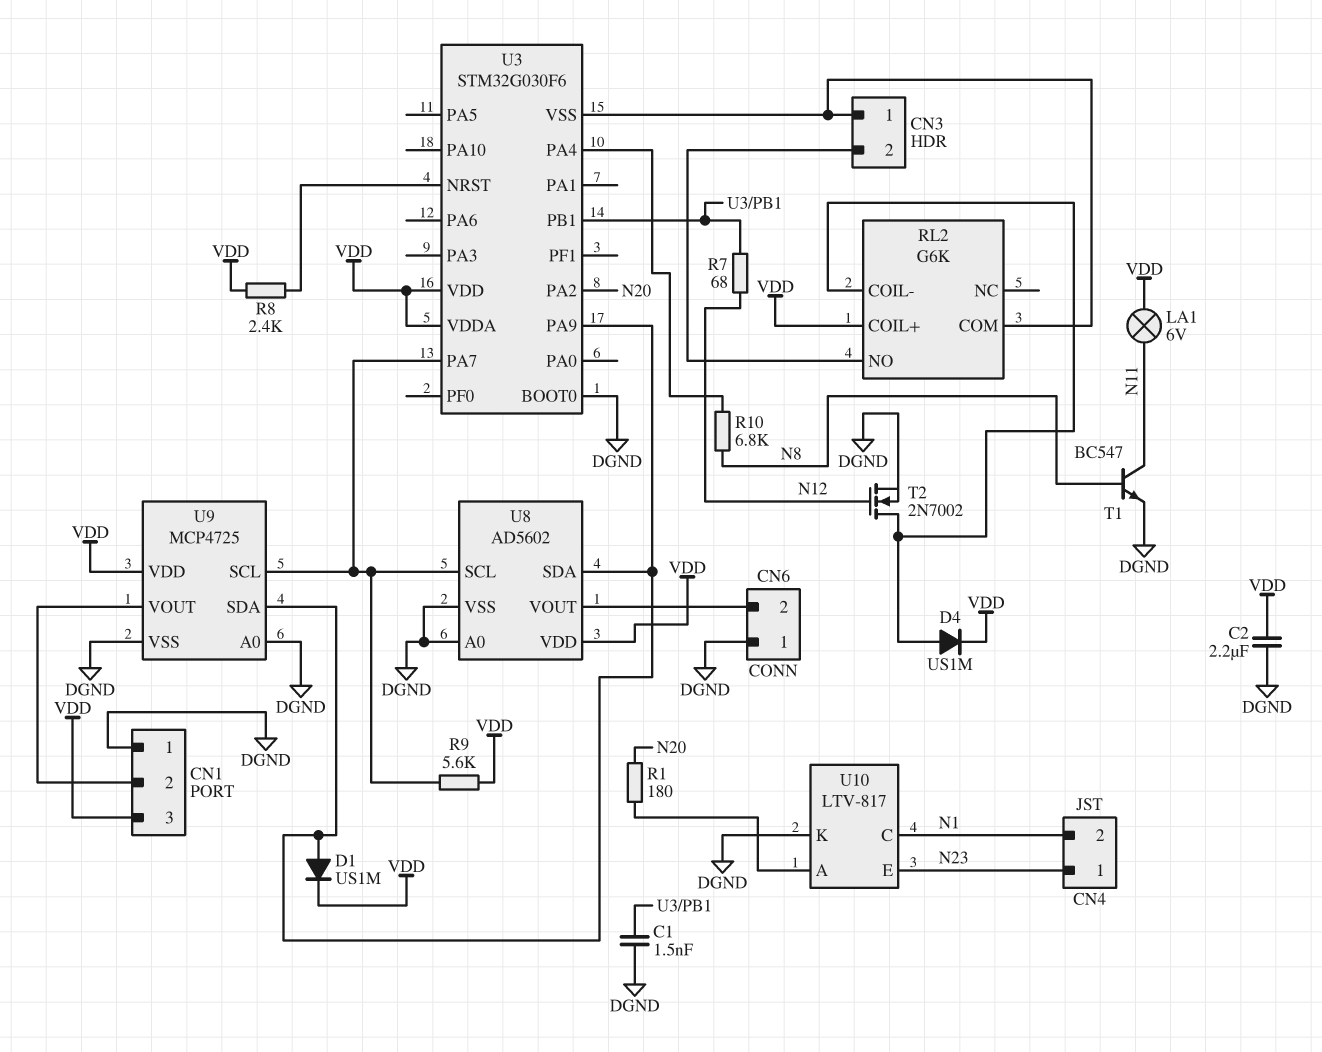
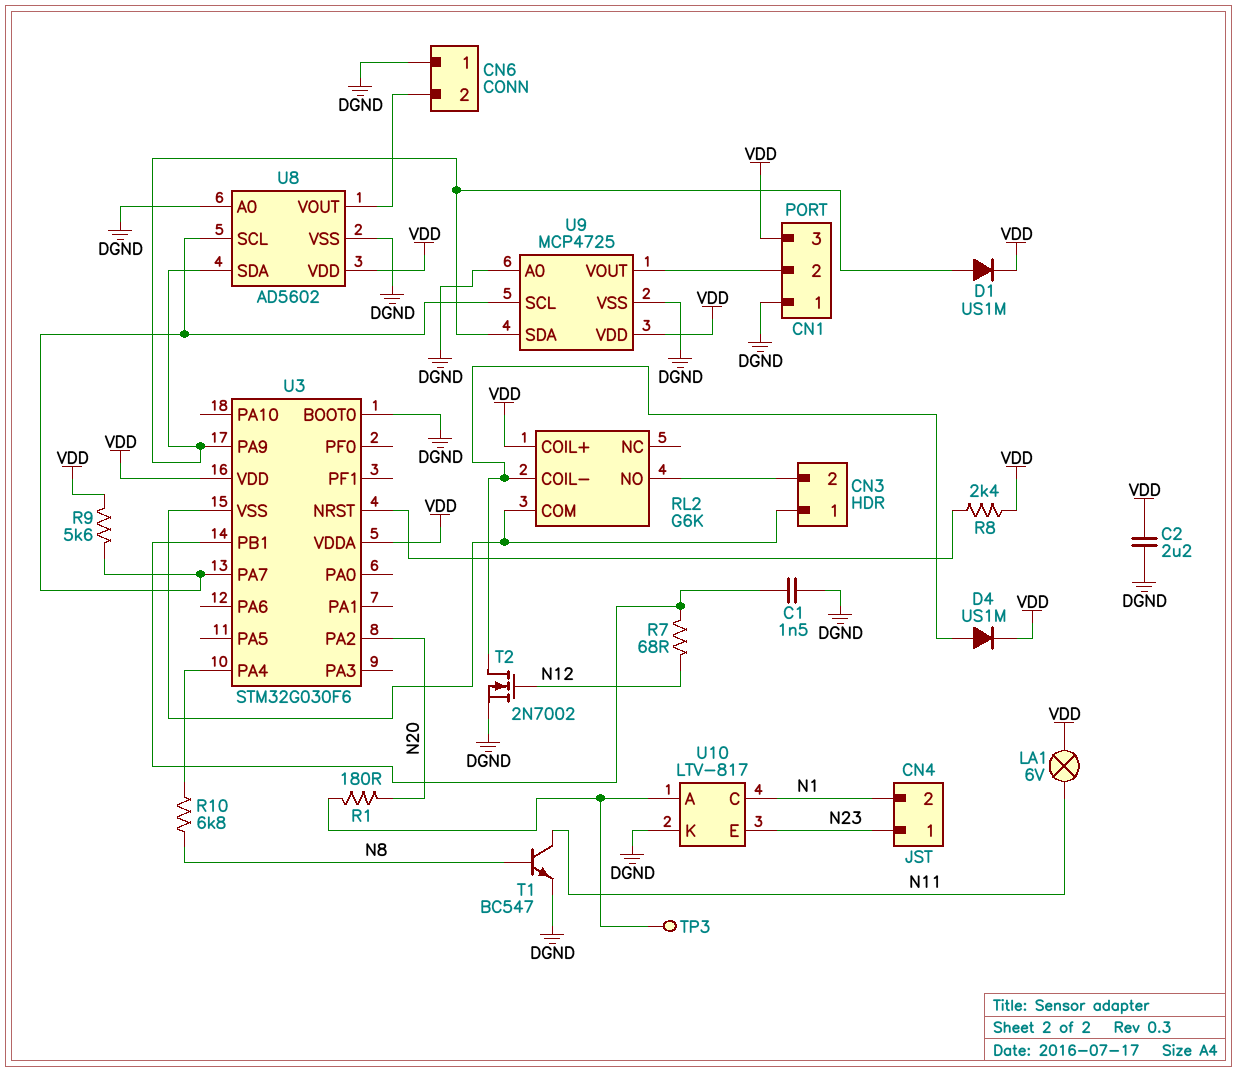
TP3: none -> test point (U10/A)

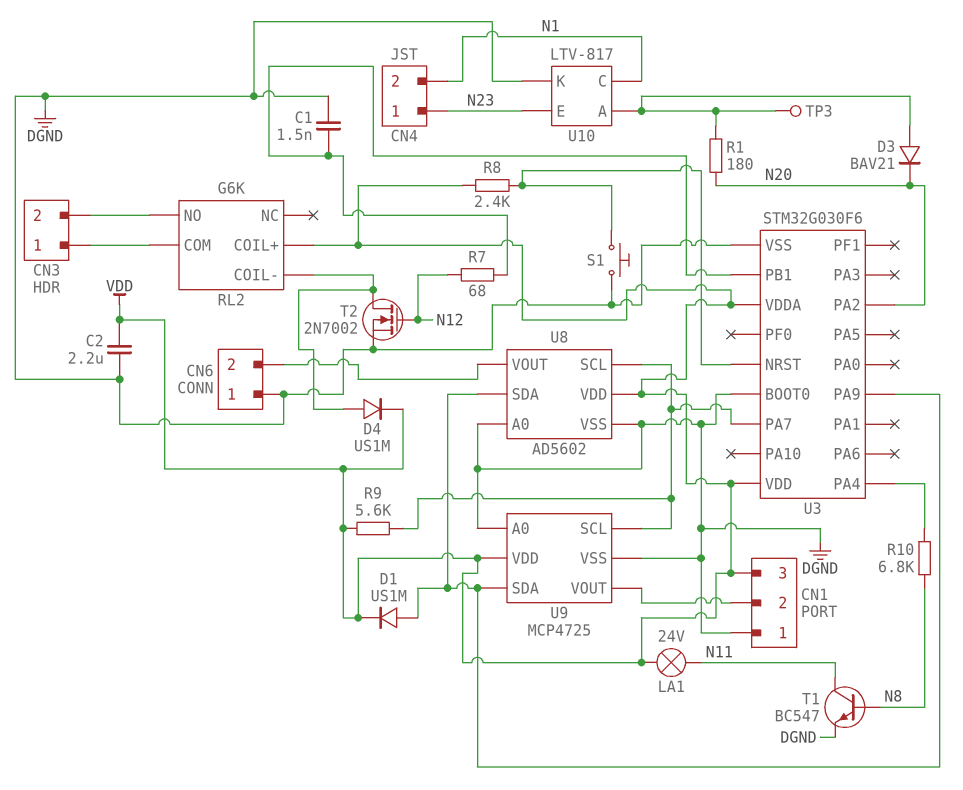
D3: none -> diode BAV21 (A U10/A, K N20)
LA1: lamp 6V (N11, VDD) -> lamp 24V (N11, VDD)
S1: none -> button (DGND, U3/NRST)
U3 pin VSS: CN3/1 -> DGND

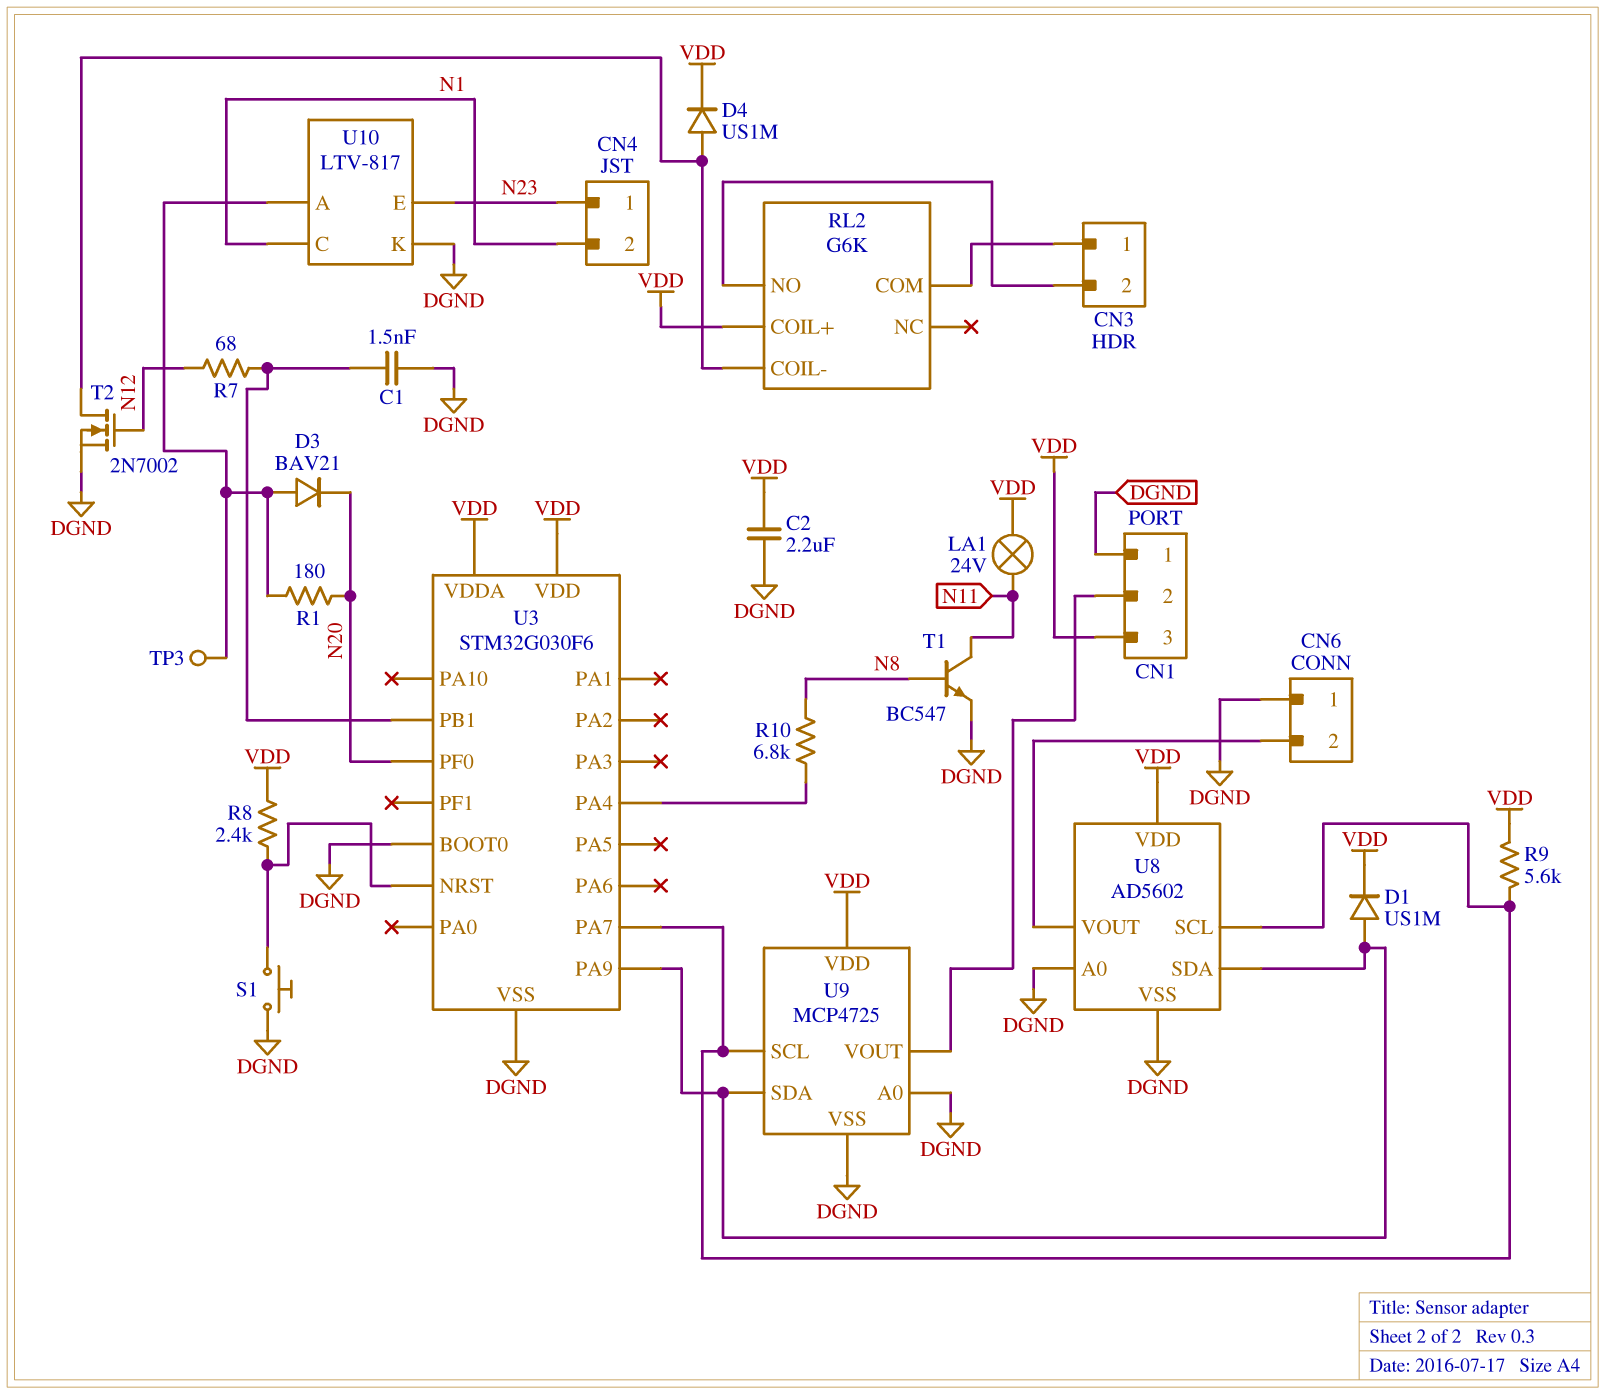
U3 pin PA2: N20 -> none
U3 pin PF0: none -> N20

